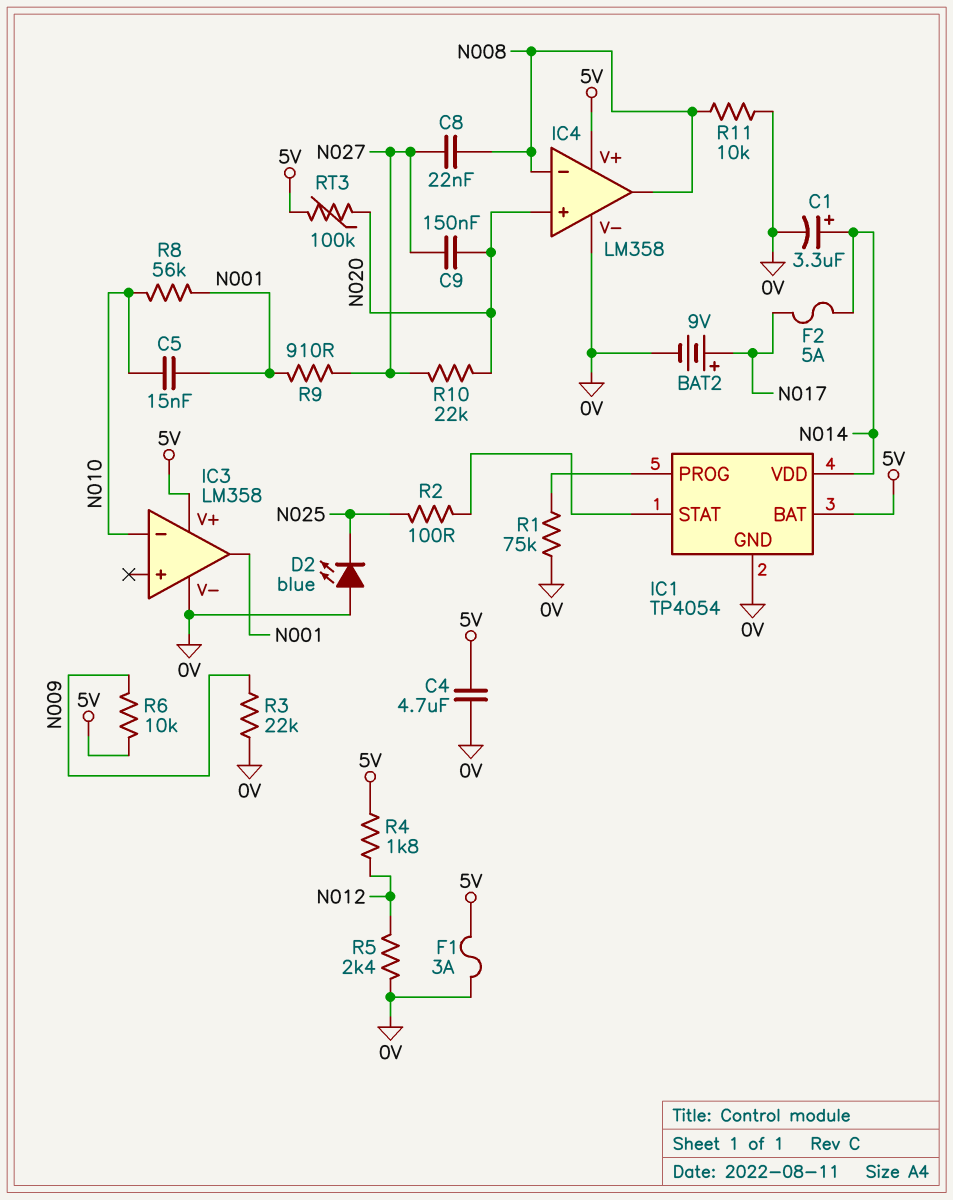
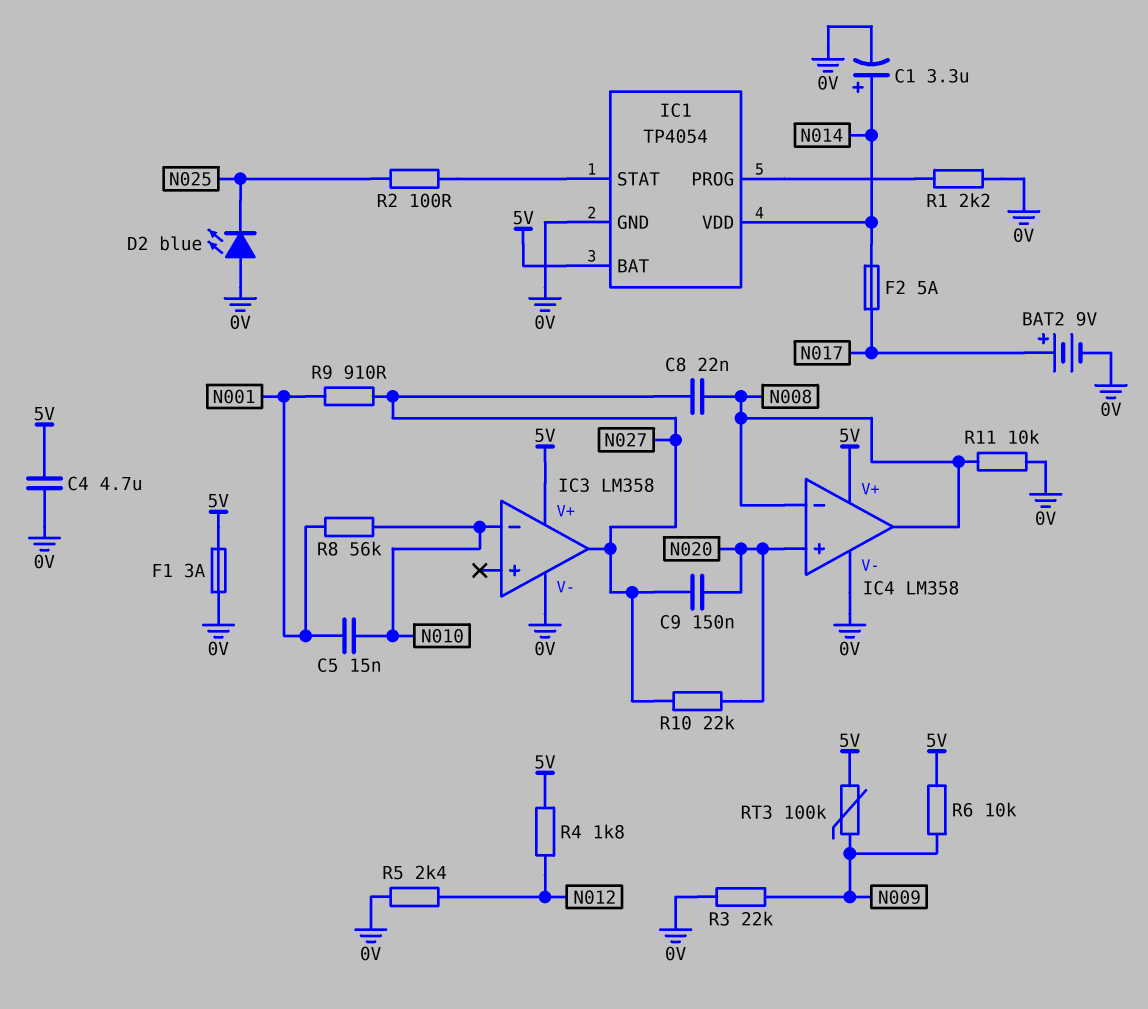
IC3 pin out: N001 -> N027
R1: 75k (0V, IC1/PROG) -> 2.2k (0V, IC1/PROG)
RT3: 100k (5V, N020) -> 100k (5V, N009)

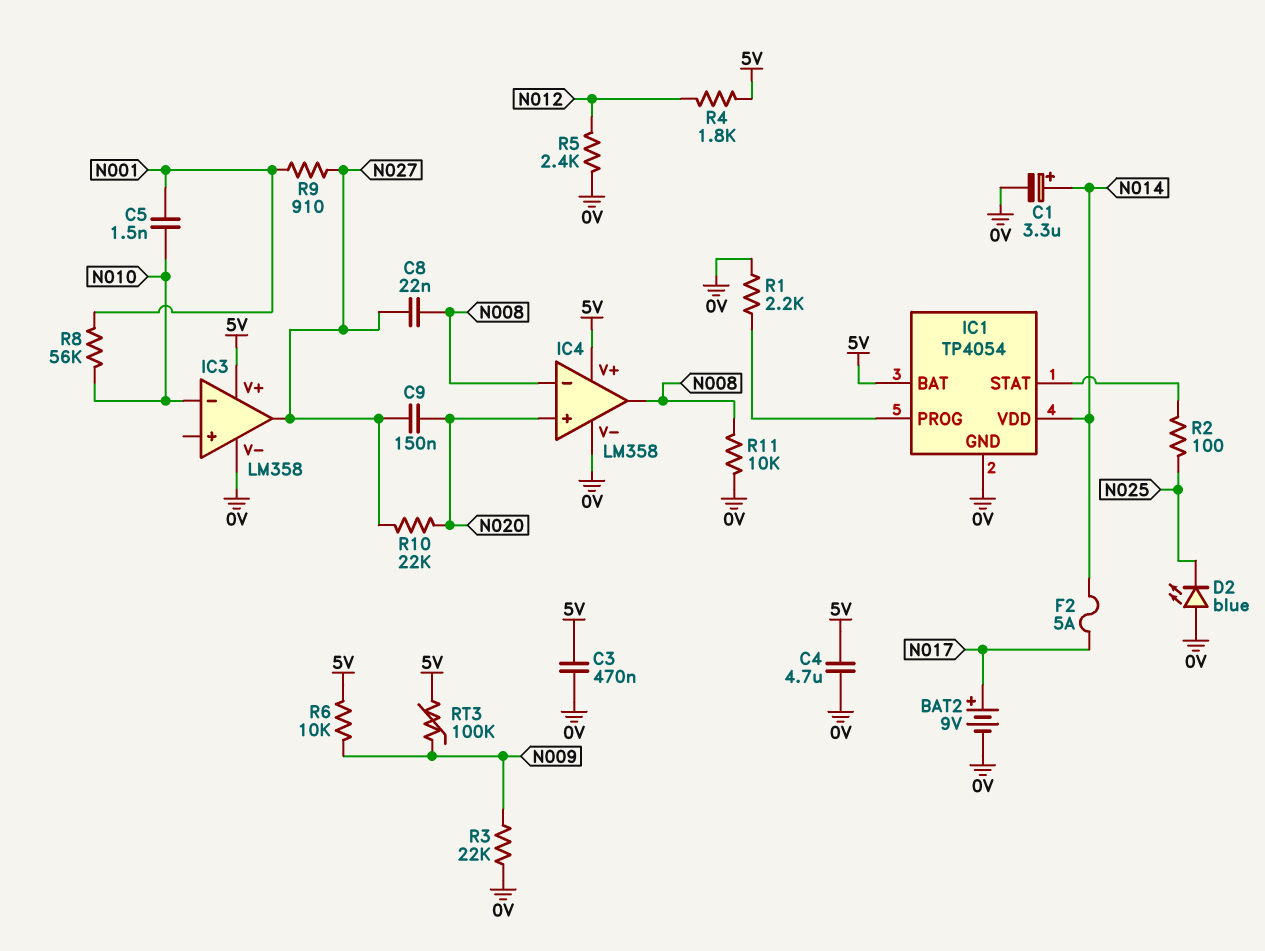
C3: none -> 470nF (0V, 5V)
C5: 15nF (N001, N010) -> 1.5nF (N001, N010)
F1: 3A (0V, 5V) -> none

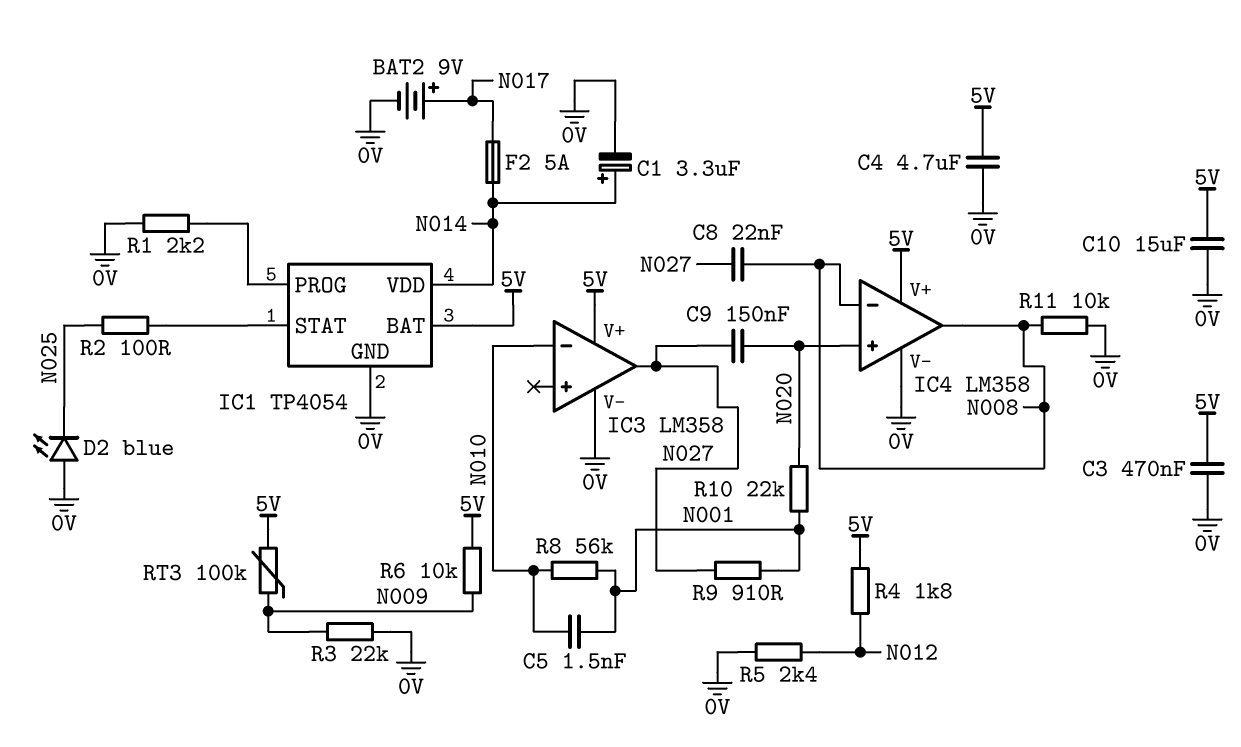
C10: none -> 15uF (0V, 5V)
R10: 22k (N020, N027) -> 22k (N001, N020)

